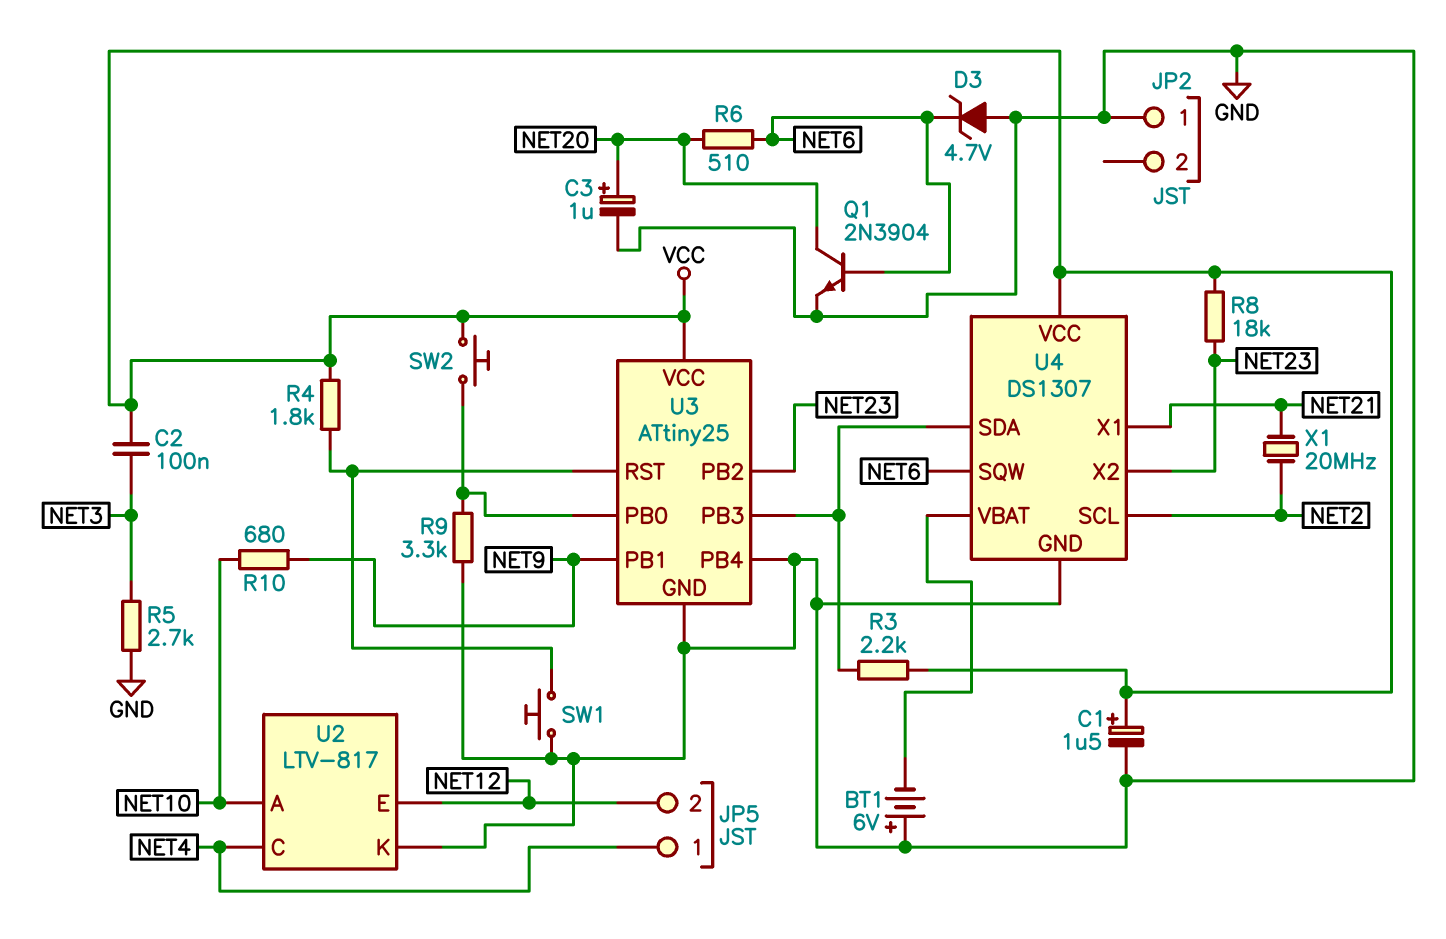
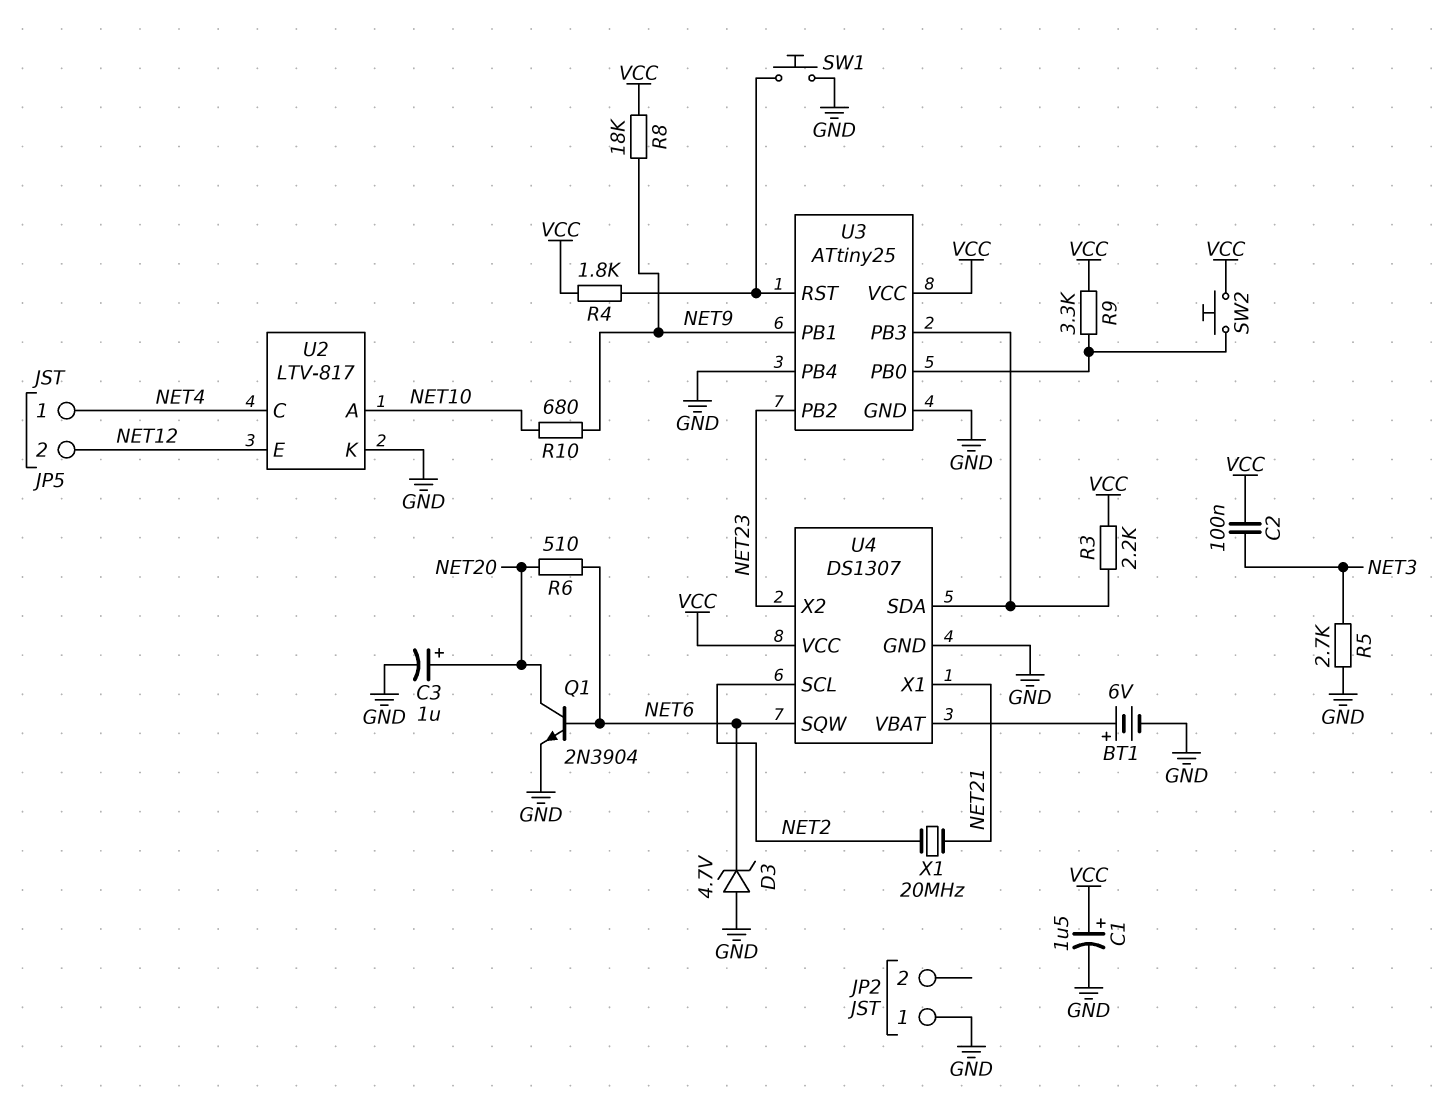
BT1: 6V (plus GND, minus U4/VBAT) -> 6V (plus U4/VBAT, minus GND)
R8: 18k (NET23, VCC) -> 18k (NET9, VCC)
R9: 3.3k (GND, U3/PB0) -> 3.3k (U3/PB0, VCC)

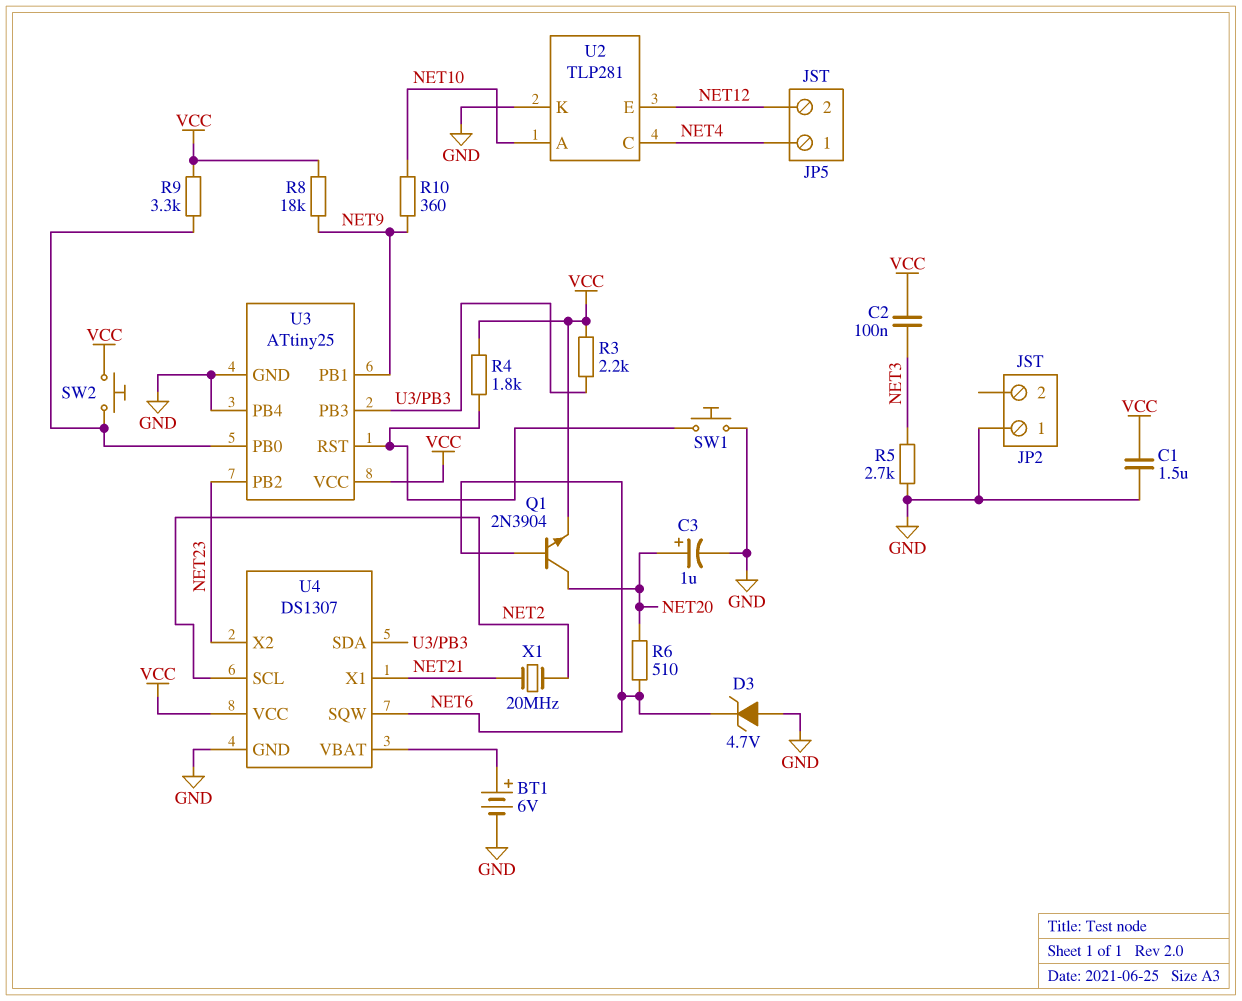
C1: 1.5uF (plus VCC, minus GND) -> 1.5uF (GND, VCC)
Q1: NPN 2N3904 (B NET6, C NET20, E GND) -> NPN 2N3904 (B NET6, C NET20, E VCC)
R10: 680 (NET9, NET10) -> 360 (NET9, NET10)
U2: LTV-817 -> TLP281

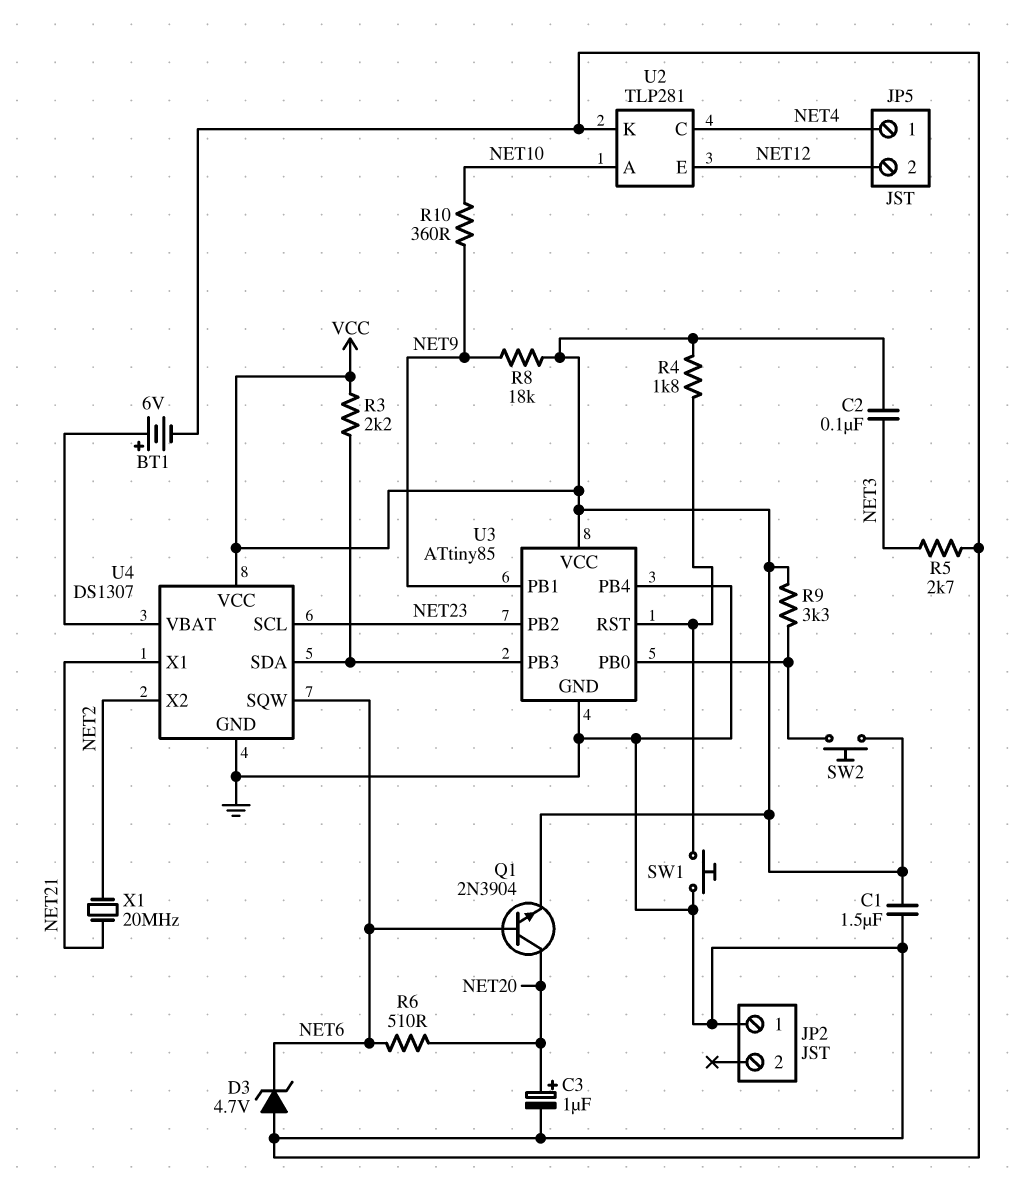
U3: ATtiny25 -> ATtiny85
U4 pin SCL: NET2 -> NET23
U4 pin X2: NET23 -> NET2

